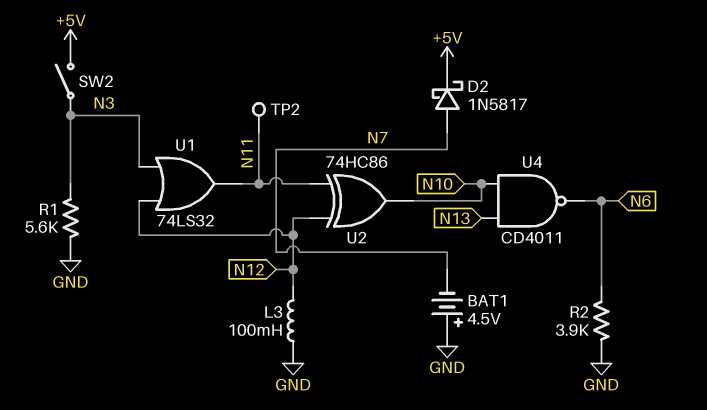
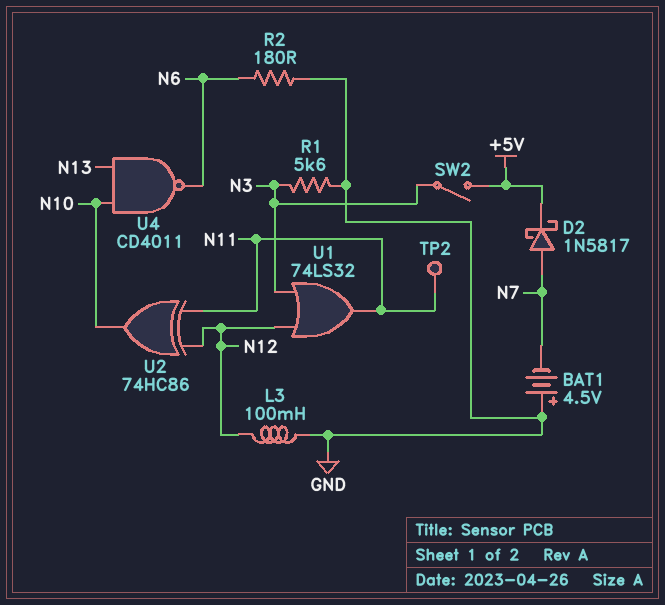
R2: 3.9k (GND, N6) -> 180 (GND, N6)

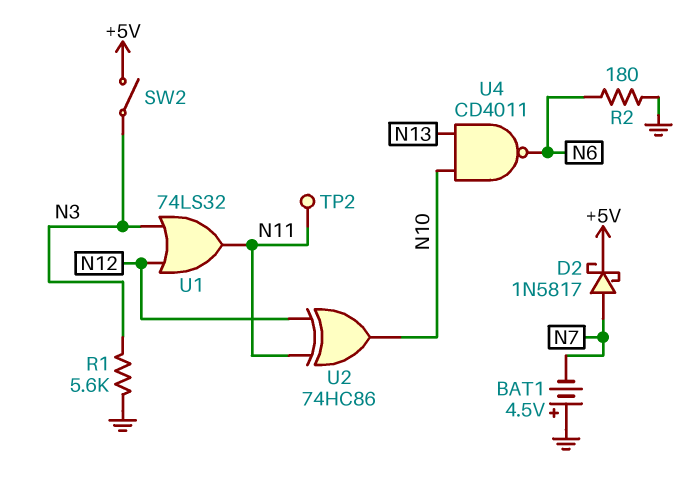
L3: 100mH (GND, N12) -> none

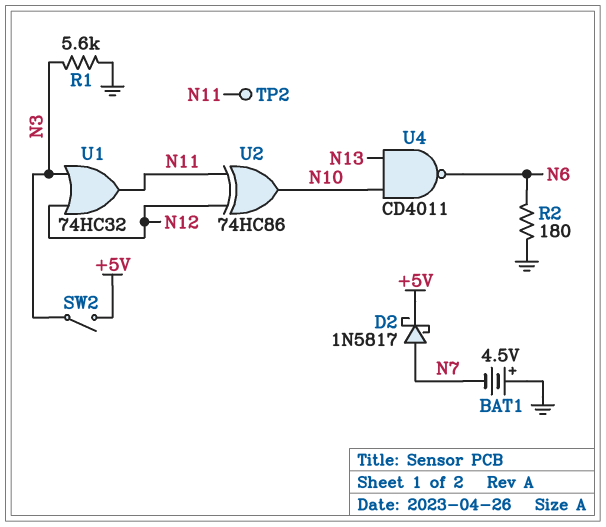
U1: OR 74LS32 (in N3, in N12, out N11) -> OR 74HC32 (in N3, in N12, out N11)

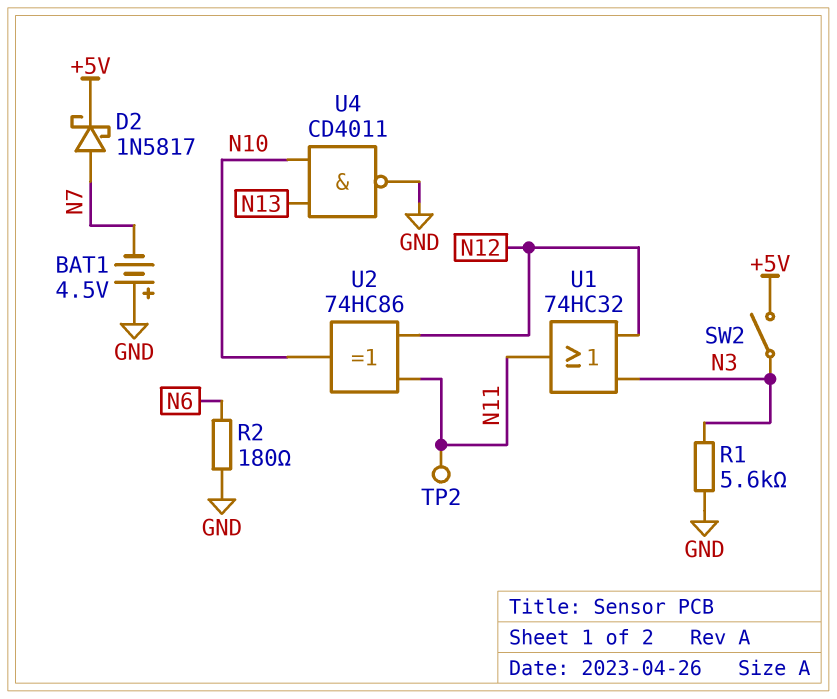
U4: NAND CD4011 (in N10, in N13, out N6) -> NAND CD4011 (in N10, in N13, out GND)

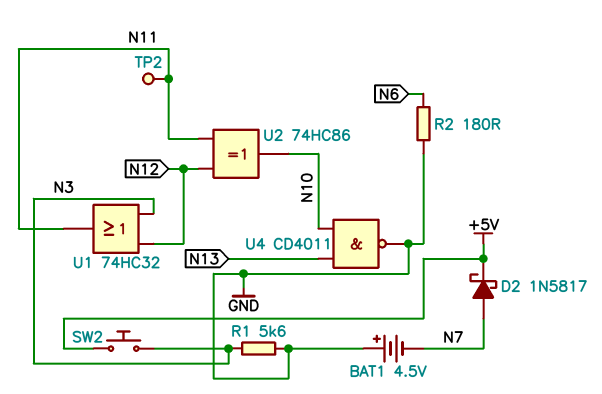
SW2: switch (+5V, N3) -> button (+5V, N3)

